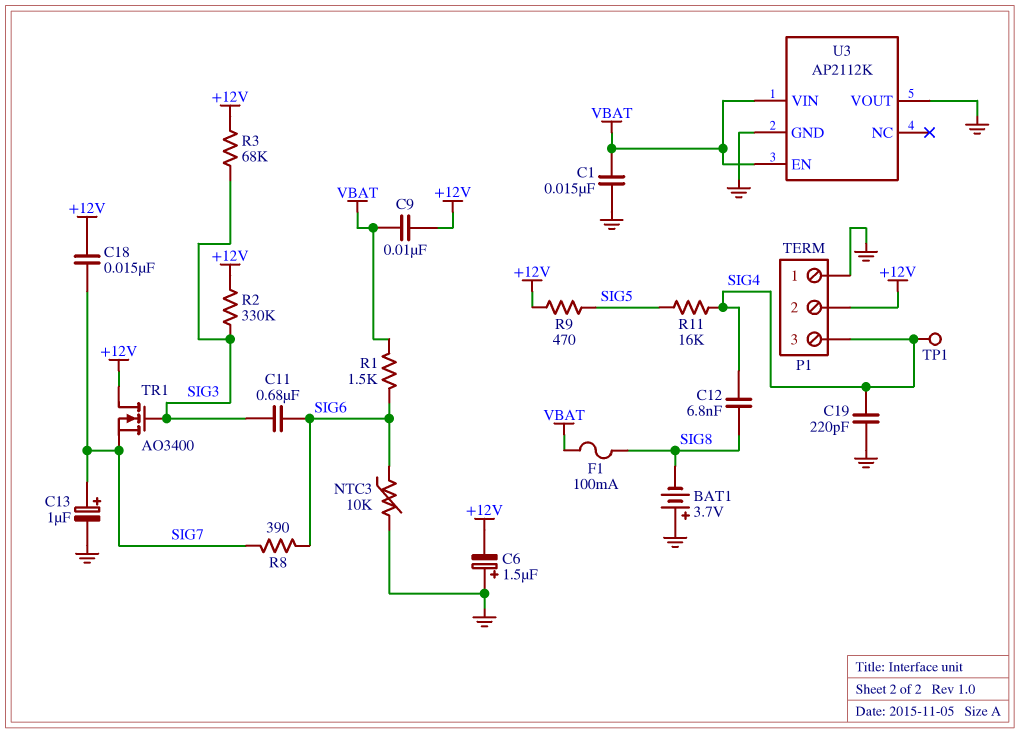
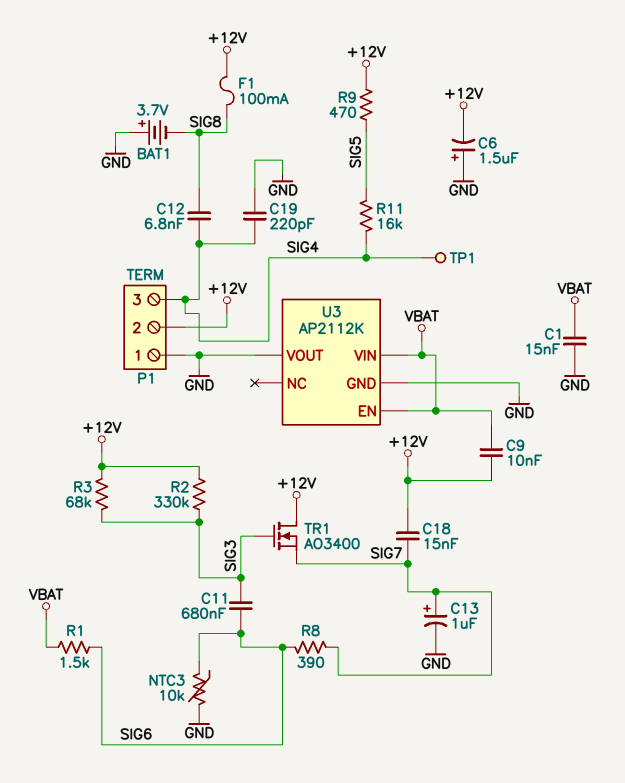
F1: 100mA (SIG8, VBAT) -> 100mA (+12V, SIG8)

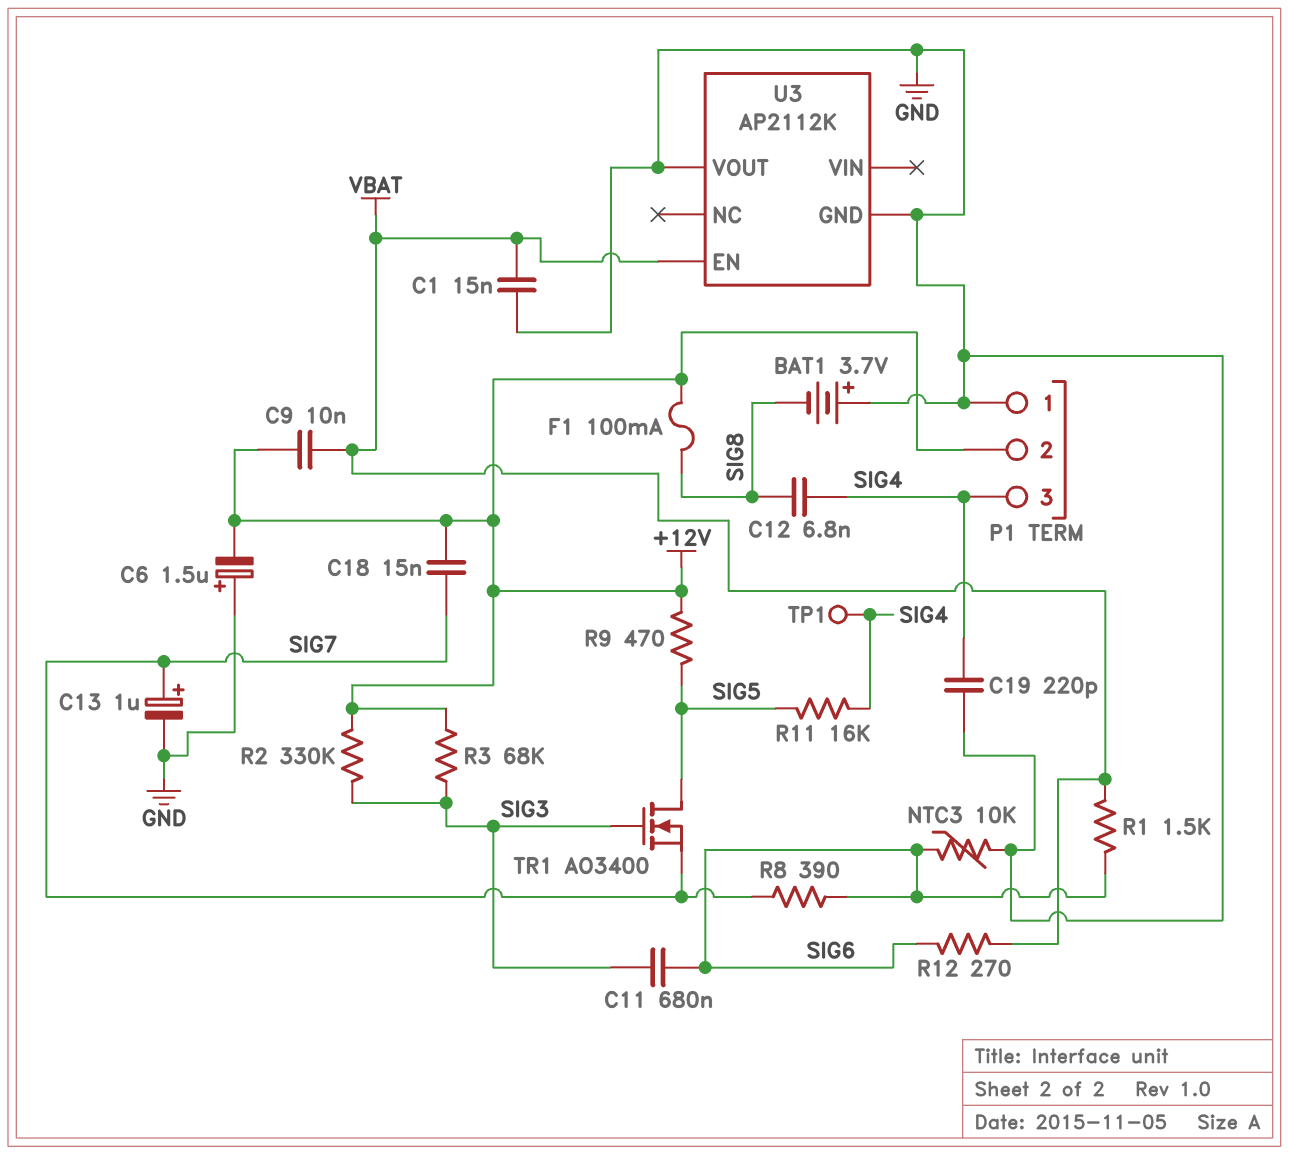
R12: none -> 270 (SIG6, VBAT)
TR1: NMOS AO3400 (G SIG3, D +12V, S SIG7) -> NMOS AO3400 (G SIG3, D SIG5, S SIG7)
U3 pin VIN: VBAT -> none

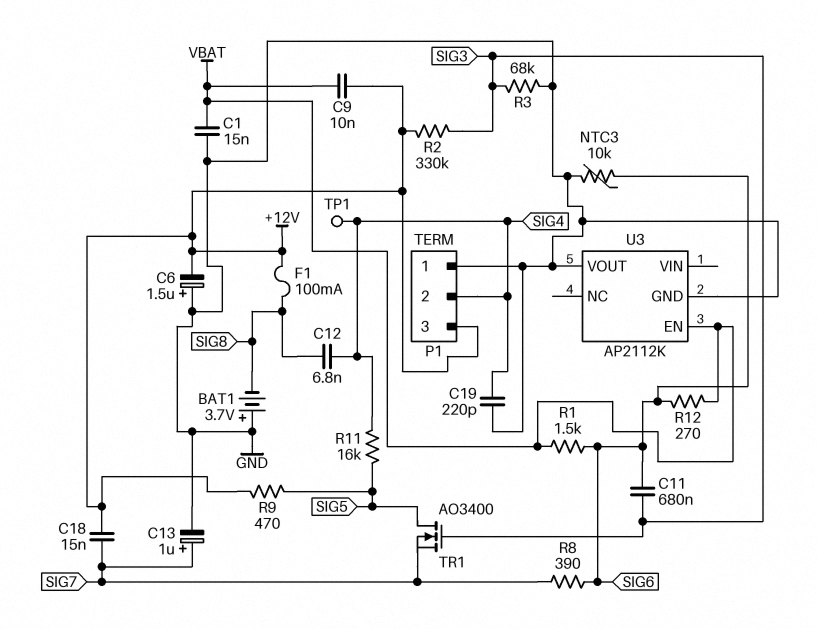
P1 pin 2: +12V -> SIG4
P1 pin 3: SIG4 -> +12V
R3: 68k (+12V, SIG3) -> 68k (GND, SIG3)

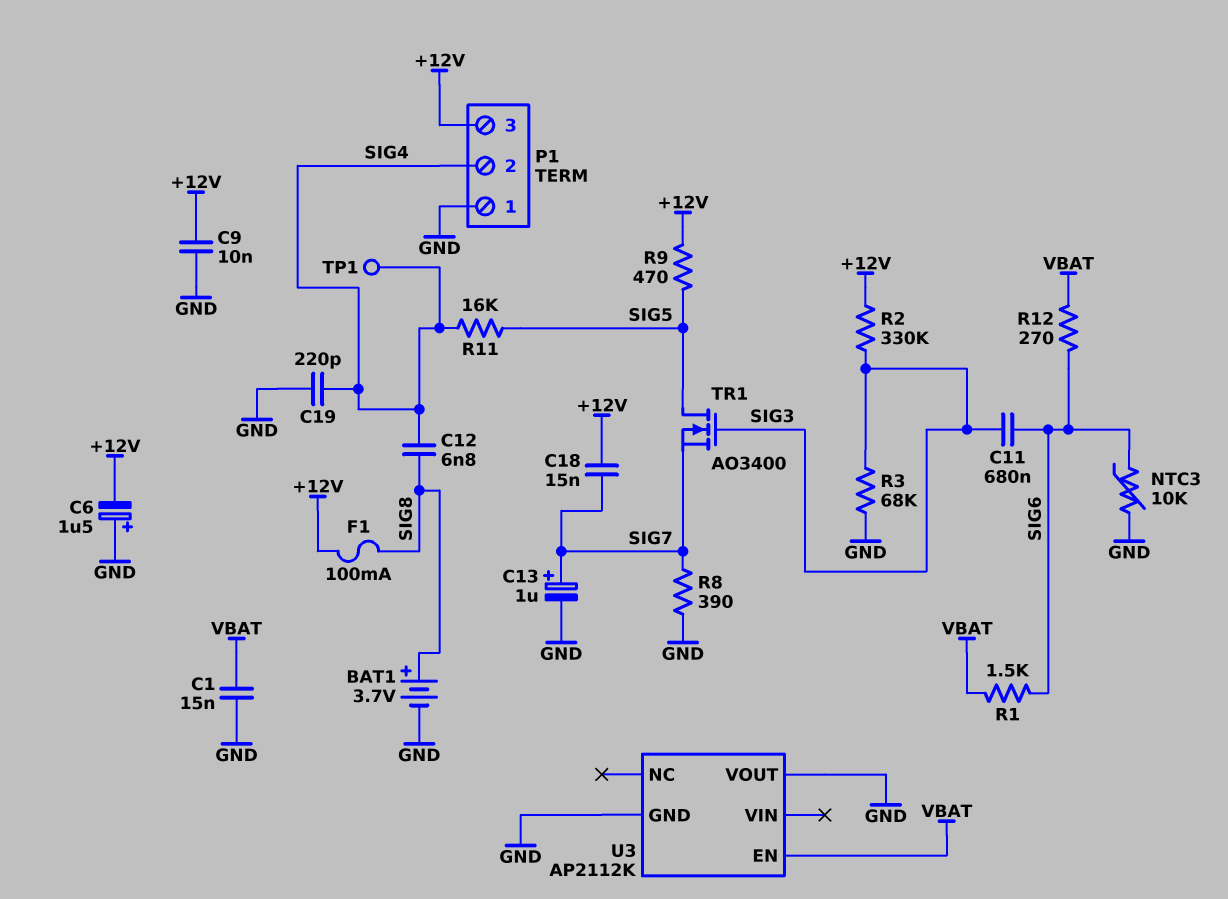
BAT1: 3.7V (plus GND, minus SIG8) -> 3.7V (plus SIG8, minus GND)
C9: 10nF (+12V, VBAT) -> 10nF (+12V, GND)
R8: 390 (SIG6, SIG7) -> 390 (GND, SIG7)

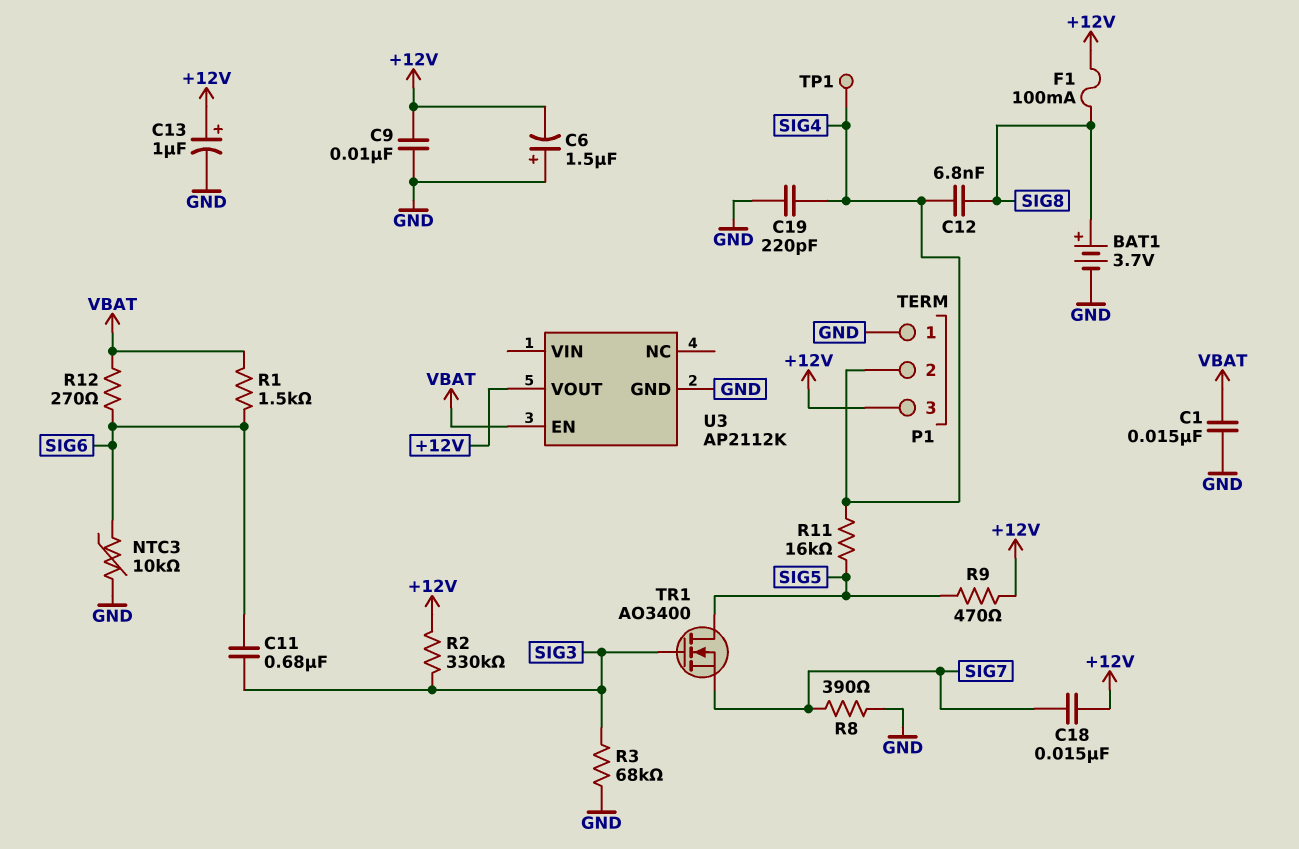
C13: 1uF (plus SIG7, minus GND) -> 1uF (plus +12V, minus GND)
U3 pin VOUT: GND -> +12V

